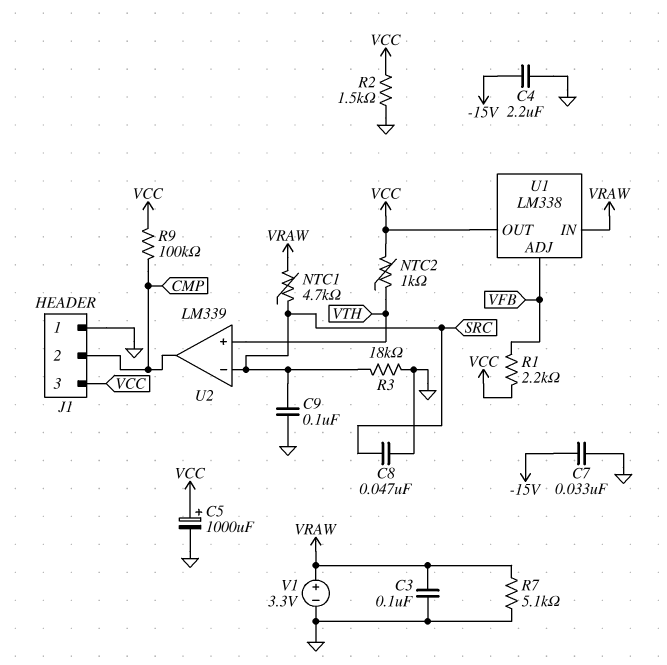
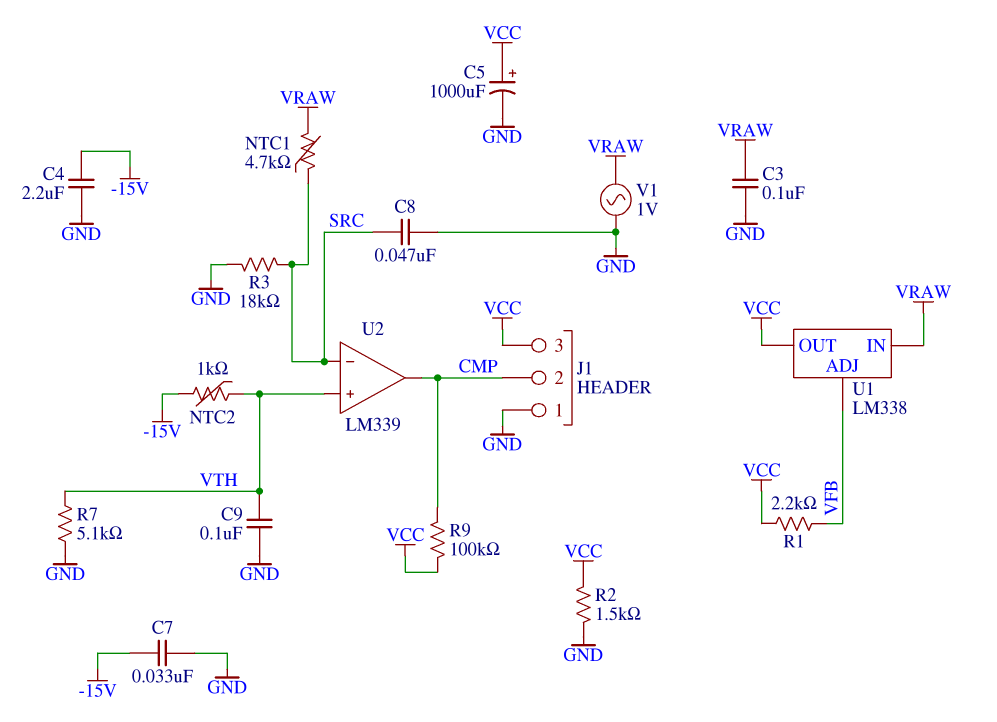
C9: 100nF (GND, SRC) -> 100nF (GND, VTH)
NTC2: 1k (VCC, VTH) -> 1k (-15V, VTH)
R7: 5.1k (GND, VRAW) -> 5.1k (GND, VTH)
V1: 3.3V (plus VRAW, minus GND) -> AC 1V (GND, VRAW)

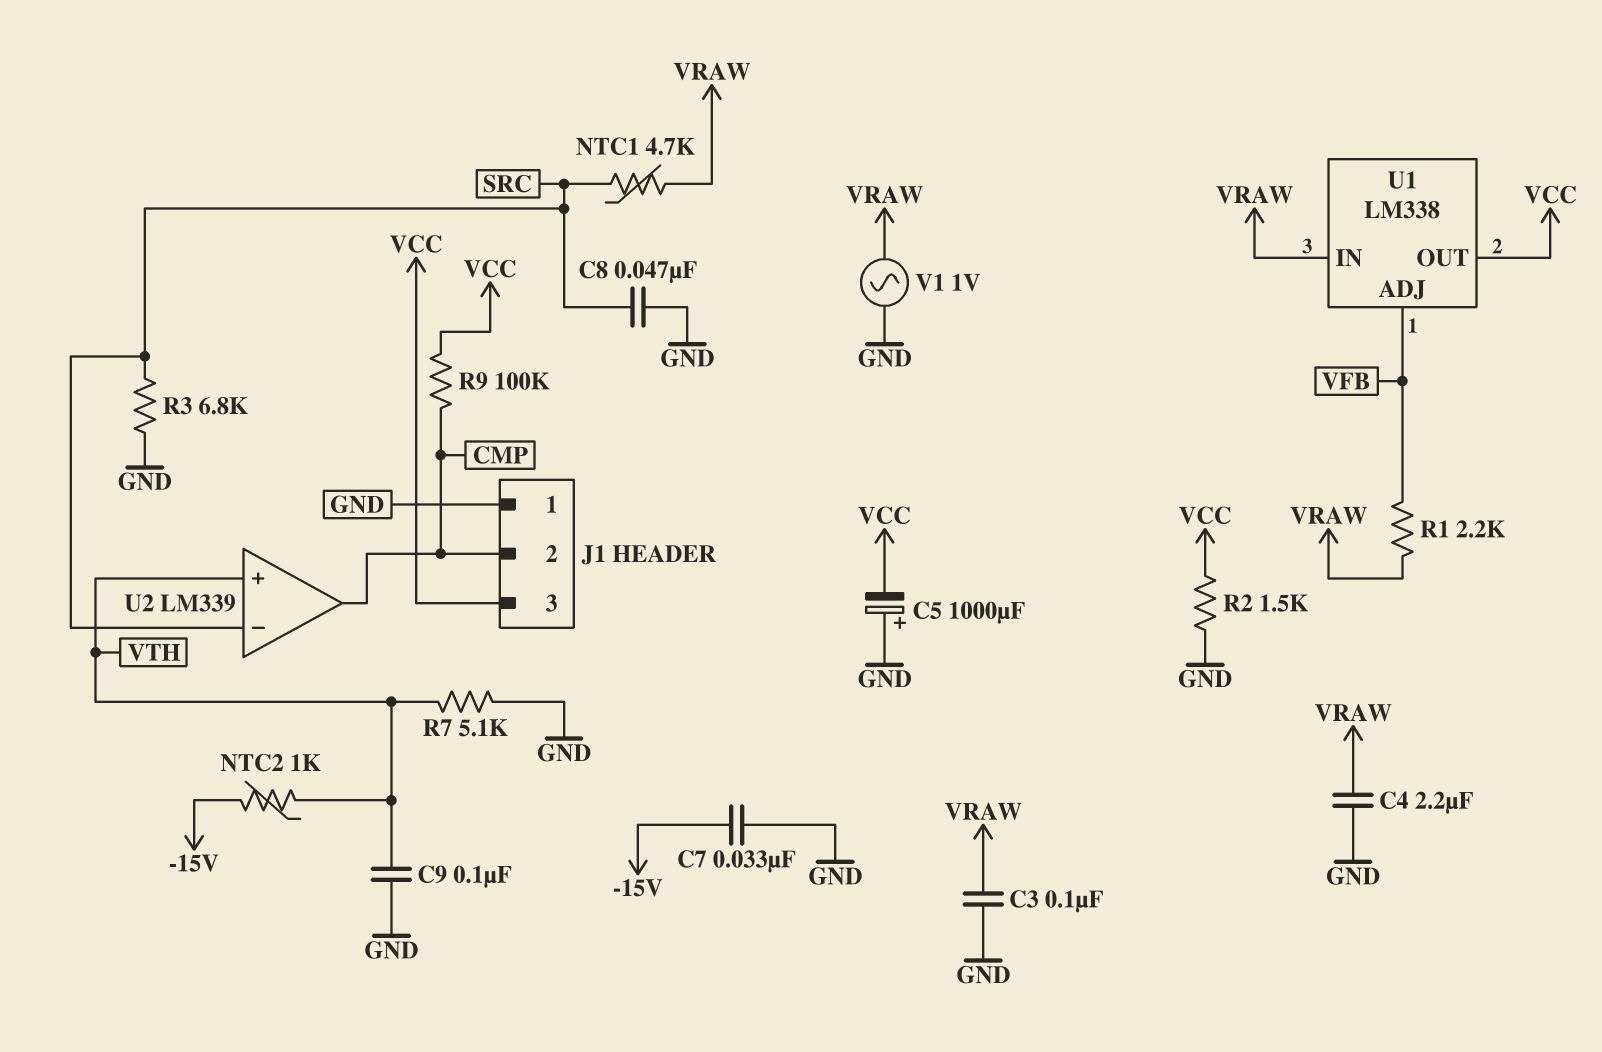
C4: 2.2uF (-15V, GND) -> 2.2uF (GND, VRAW)
C5: 1000uF (plus VCC, minus GND) -> 1000uF (plus GND, minus VCC)
R1: 2.2k (VCC, VFB) -> 2.2k (VFB, VRAW)
R3: 18k (GND, SRC) -> 6.8k (GND, SRC)

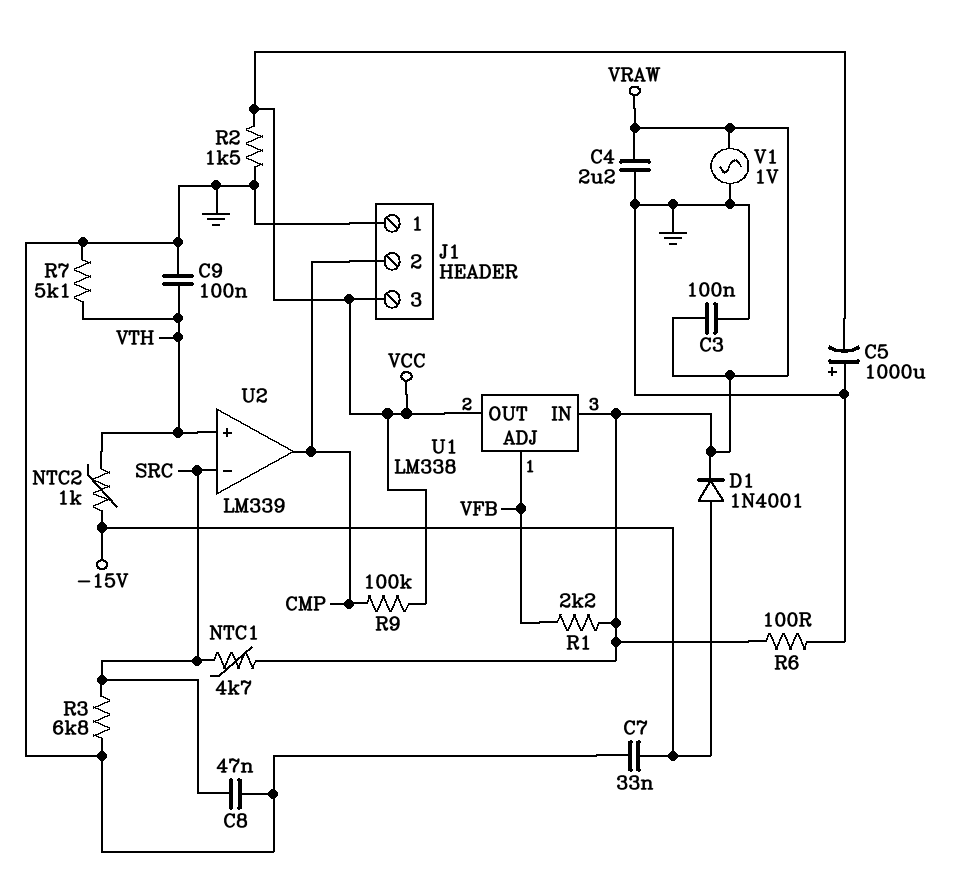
D1: none -> diode 1N4001 (A -15V, K VRAW)
R6: none -> 100 (GND, VRAW)

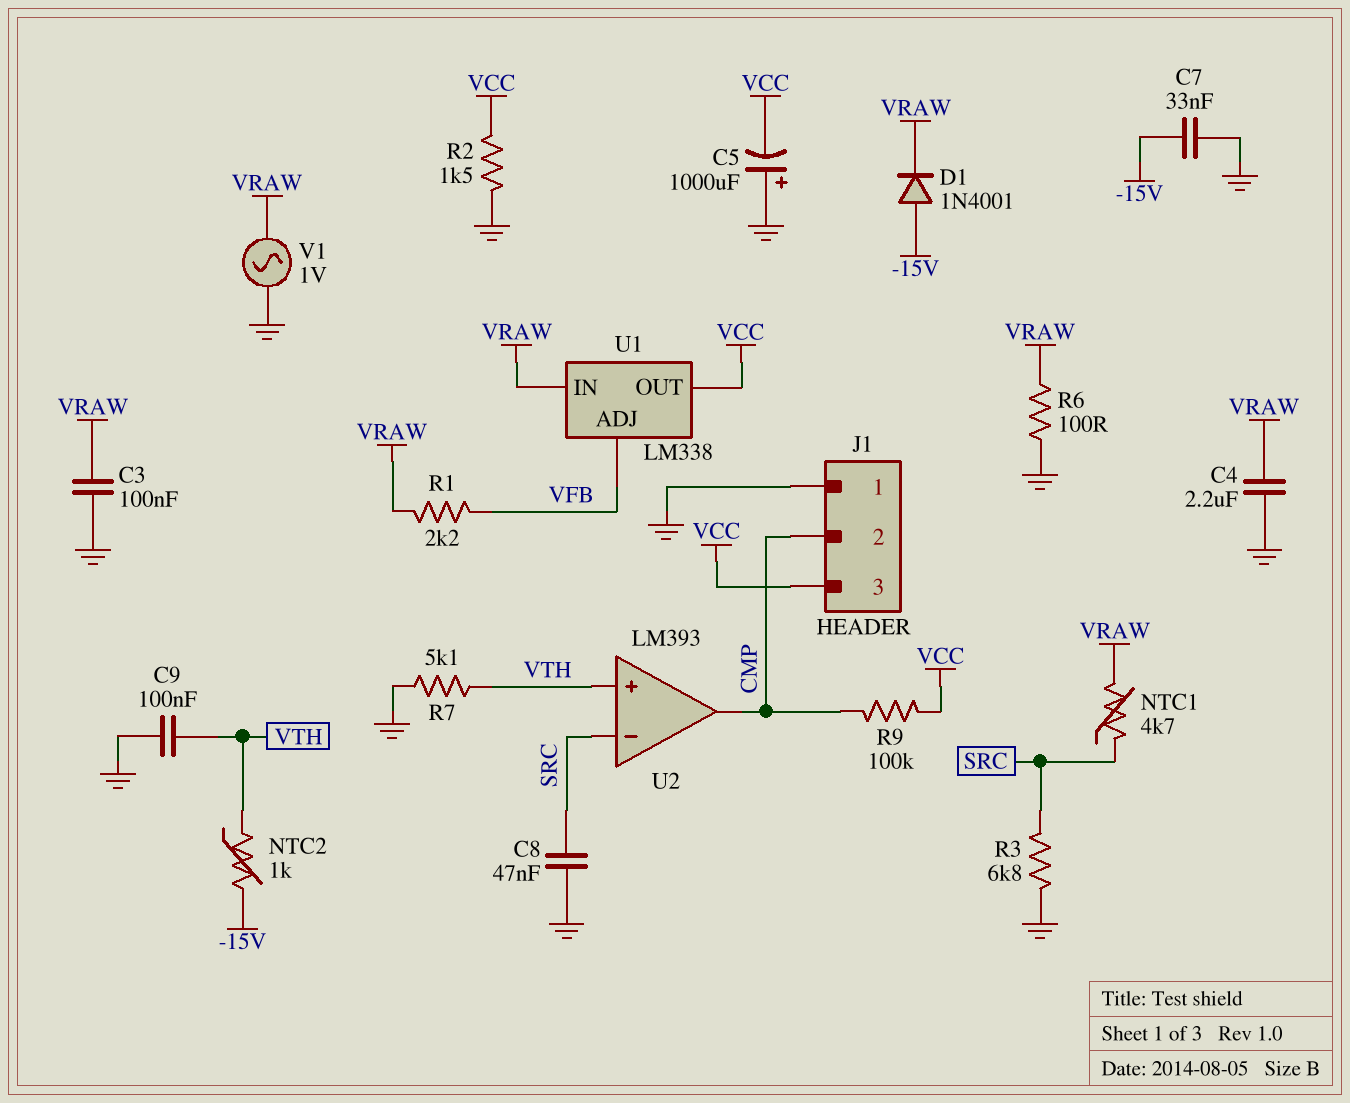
U2: LM339 -> LM393

